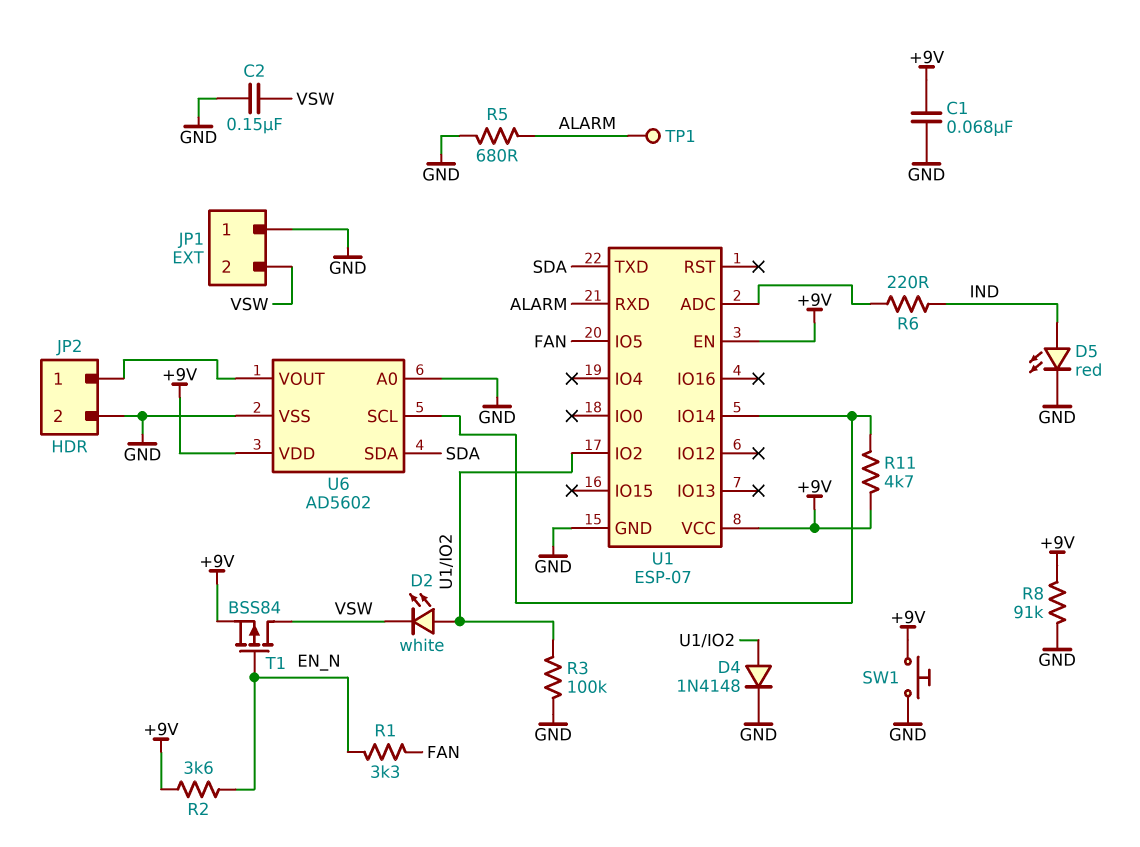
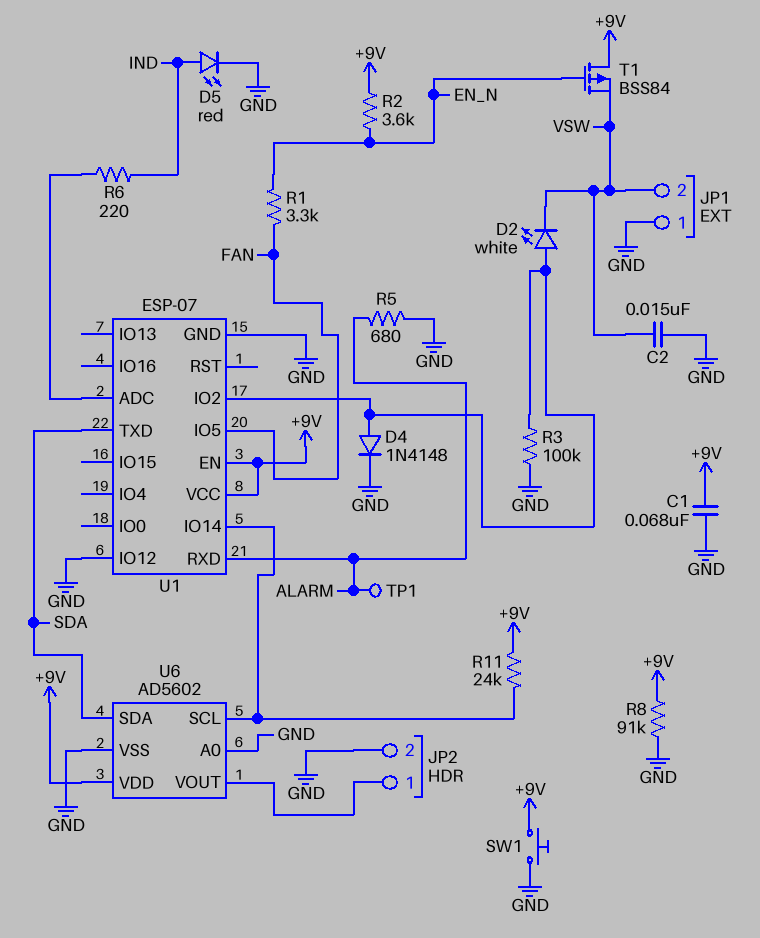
C2: 150nF (GND, VSW) -> 15nF (GND, VSW)
R11: 4.7k (+9V, U1/IO14) -> 24k (+9V, U1/IO14)
T1: PMOS BSS84 (G EN_N, D VSW, S +9V) -> PMOS BSS84 (G EN_N, D +9V, S VSW)
U1 pin IO12: none -> GND

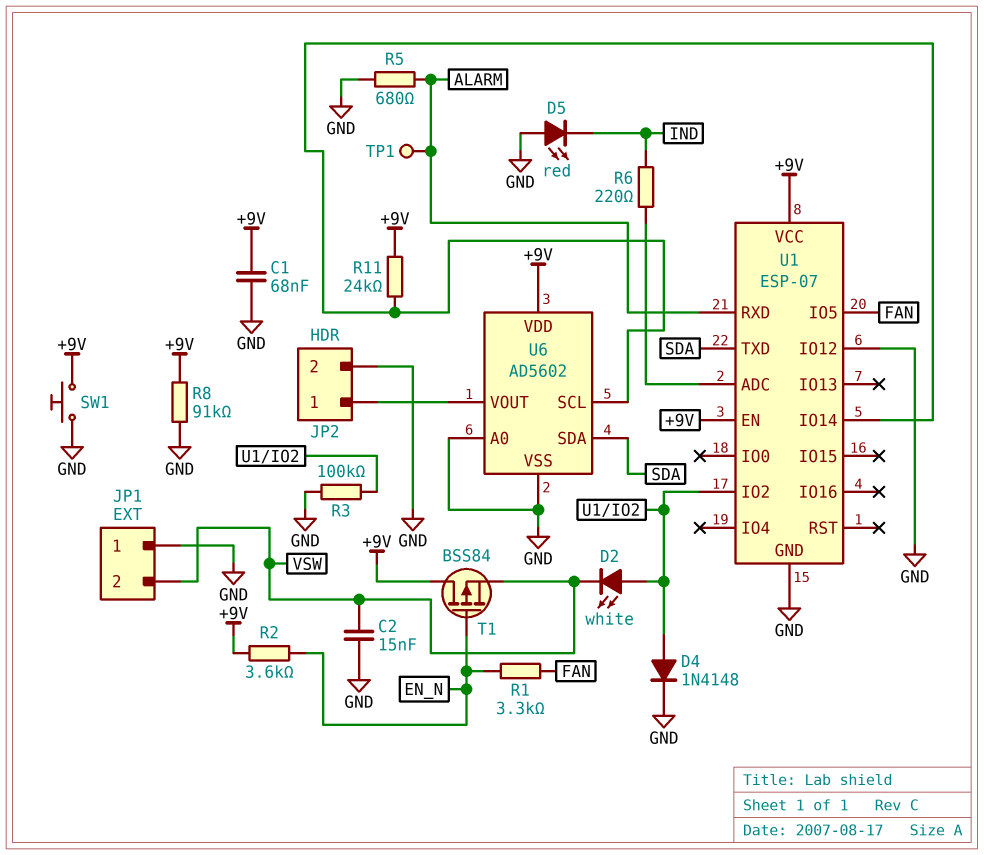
D5: LED red (A IND, K GND) -> LED red (A GND, K IND)

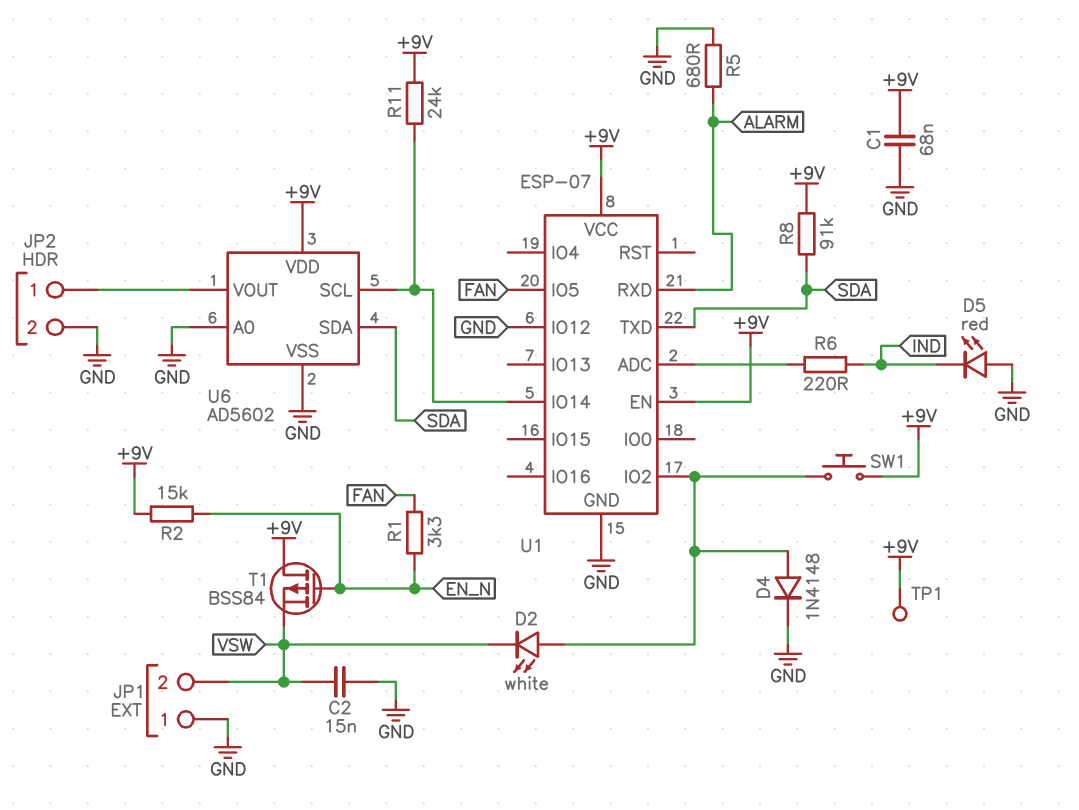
R2: 3.6k (+9V, EN_N) -> 15k (+9V, EN_N)
R3: 100k (GND, U1/IO2) -> none
R8: 91k (+9V, GND) -> 91k (+9V, SDA)
SW1: button (+9V, GND) -> button (+9V, U1/IO2)
TP1: test point (ALARM) -> test point (+9V)

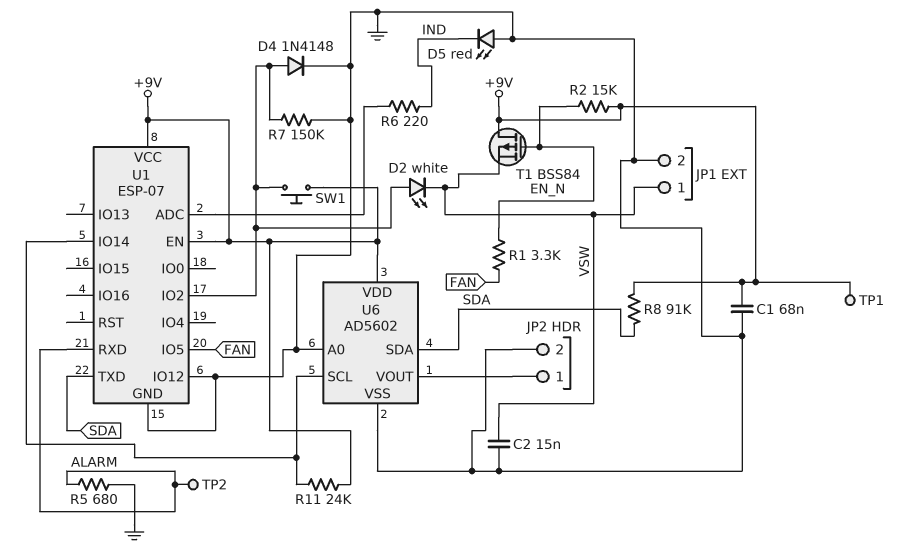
JP1 pin 1: GND -> VSW
JP1 pin 2: VSW -> GND
R7: none -> 150k (GND, U1/IO2)
TP2: none -> test point (ALARM)

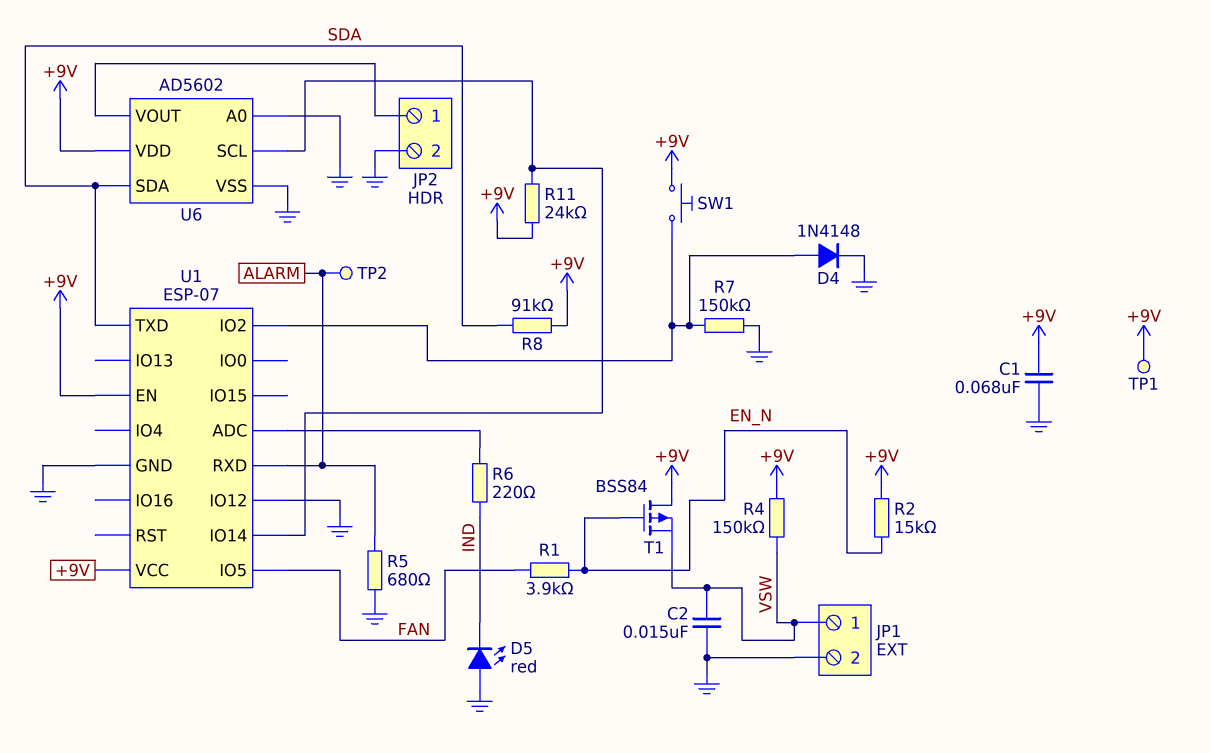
D2: LED white (A U1/IO2, K VSW) -> none
R1: 3.3k (EN_N, FAN) -> 3.9k (EN_N, FAN)
R4: none -> 150k (+9V, VSW)

